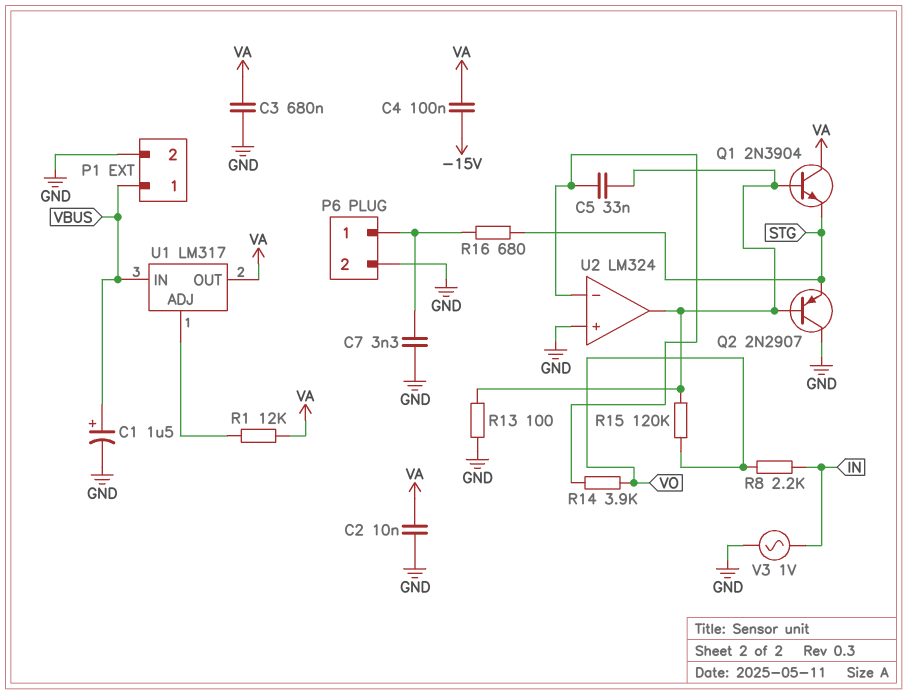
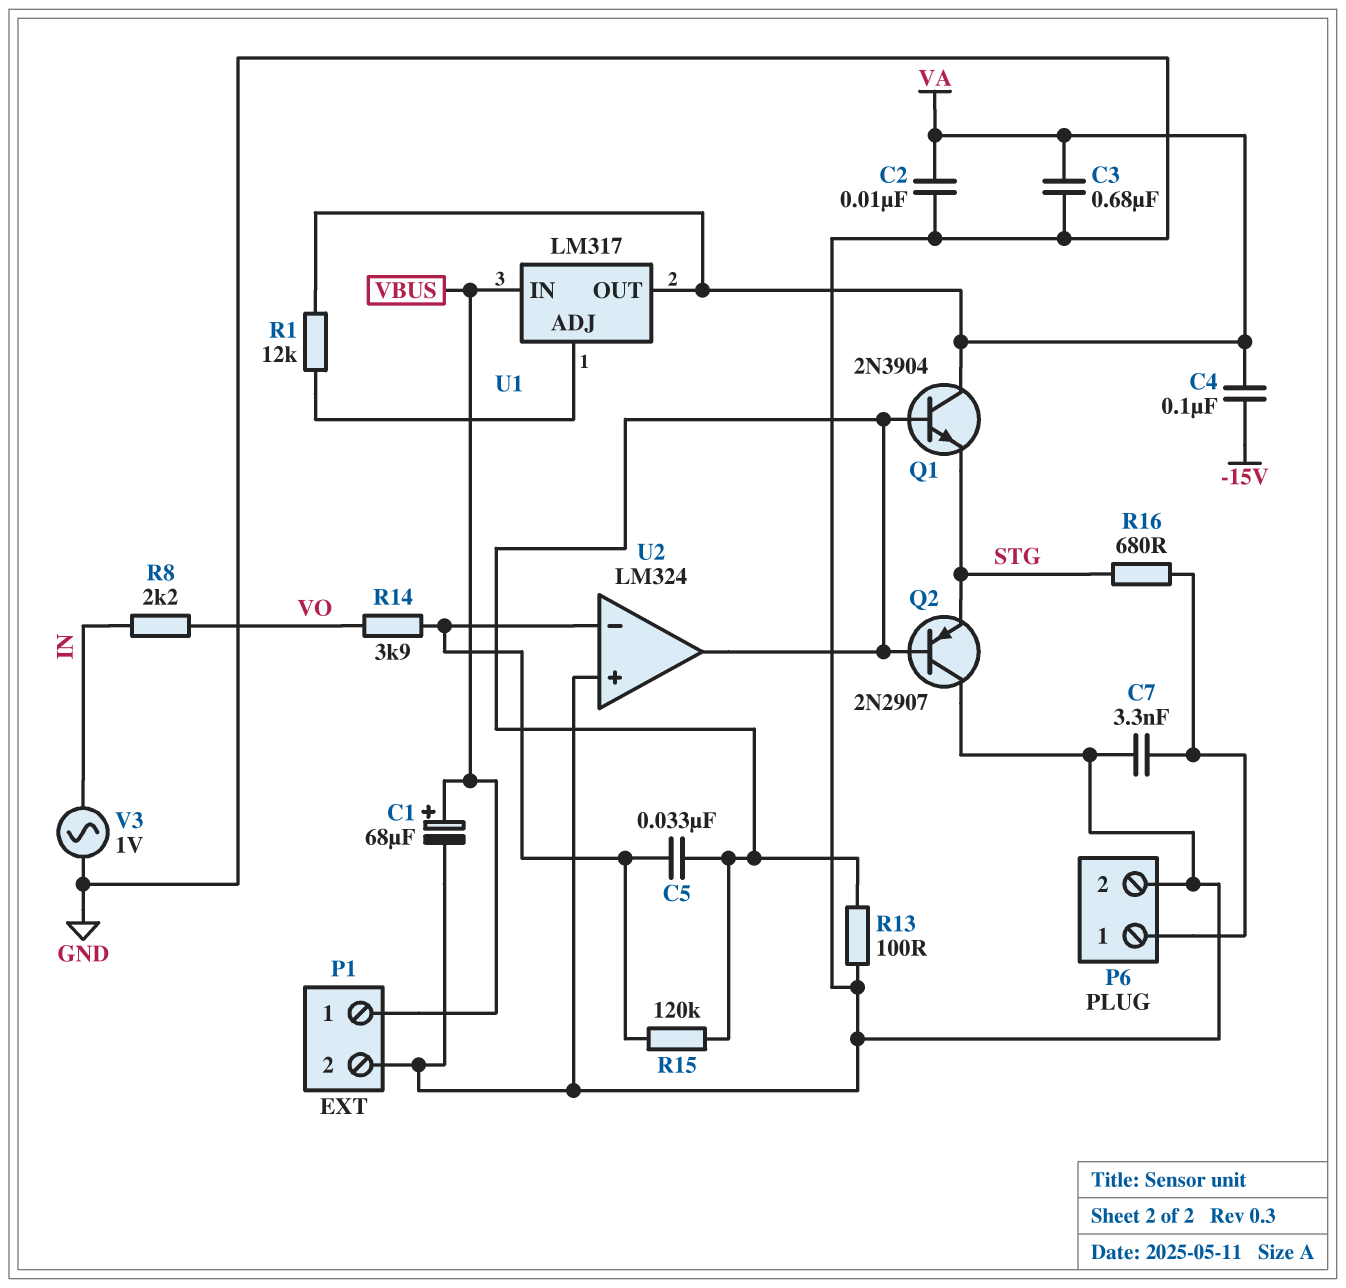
C1: 1.5uF (plus VBUS, minus GND) -> 68uF (plus VBUS, minus GND)
R15: 120k (U2/out, VO) -> 120k (U2/in-, U2/out)

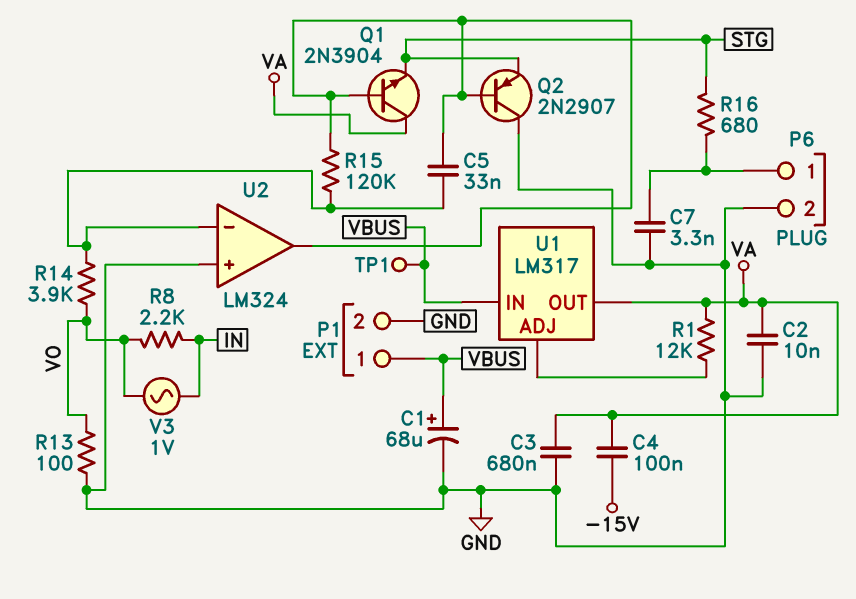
R13: 100 (GND, U2/out) -> 100 (GND, VO)
TP1: none -> test point (VBUS)
V3: AC 1V (GND, IN) -> AC 1V (IN, VO)

